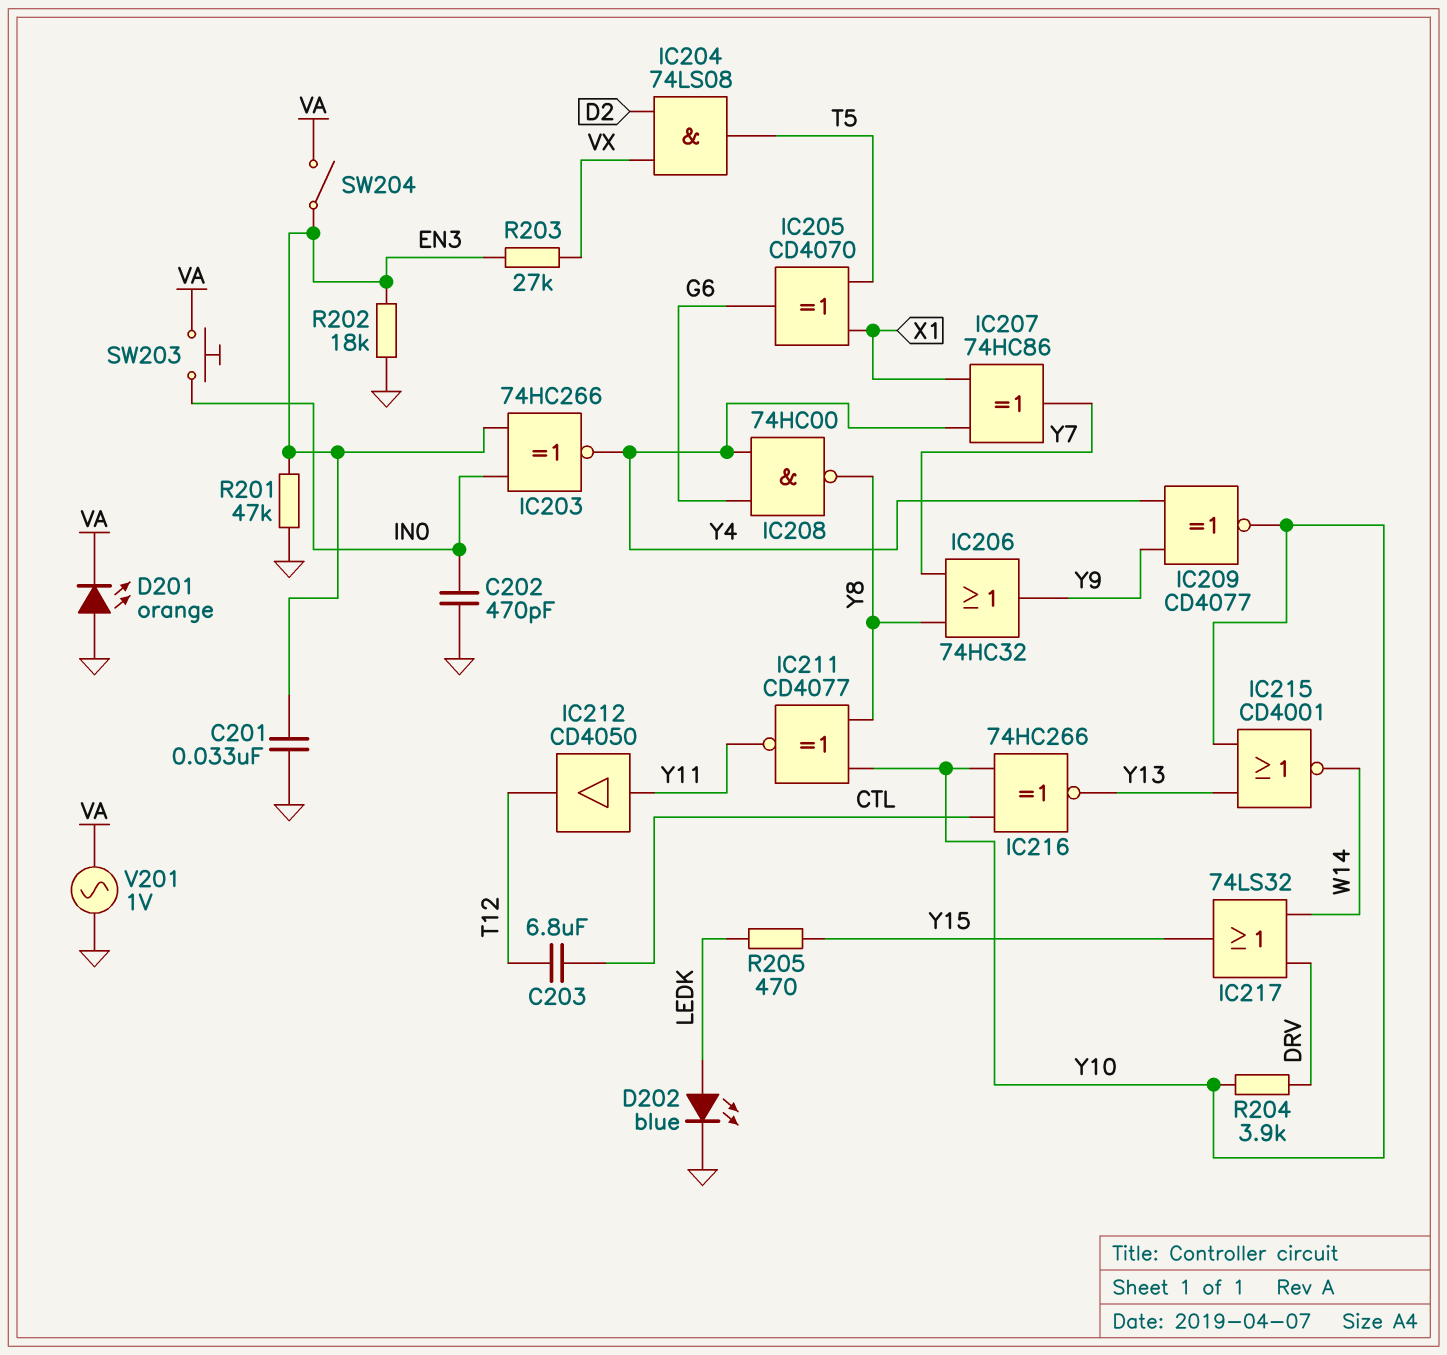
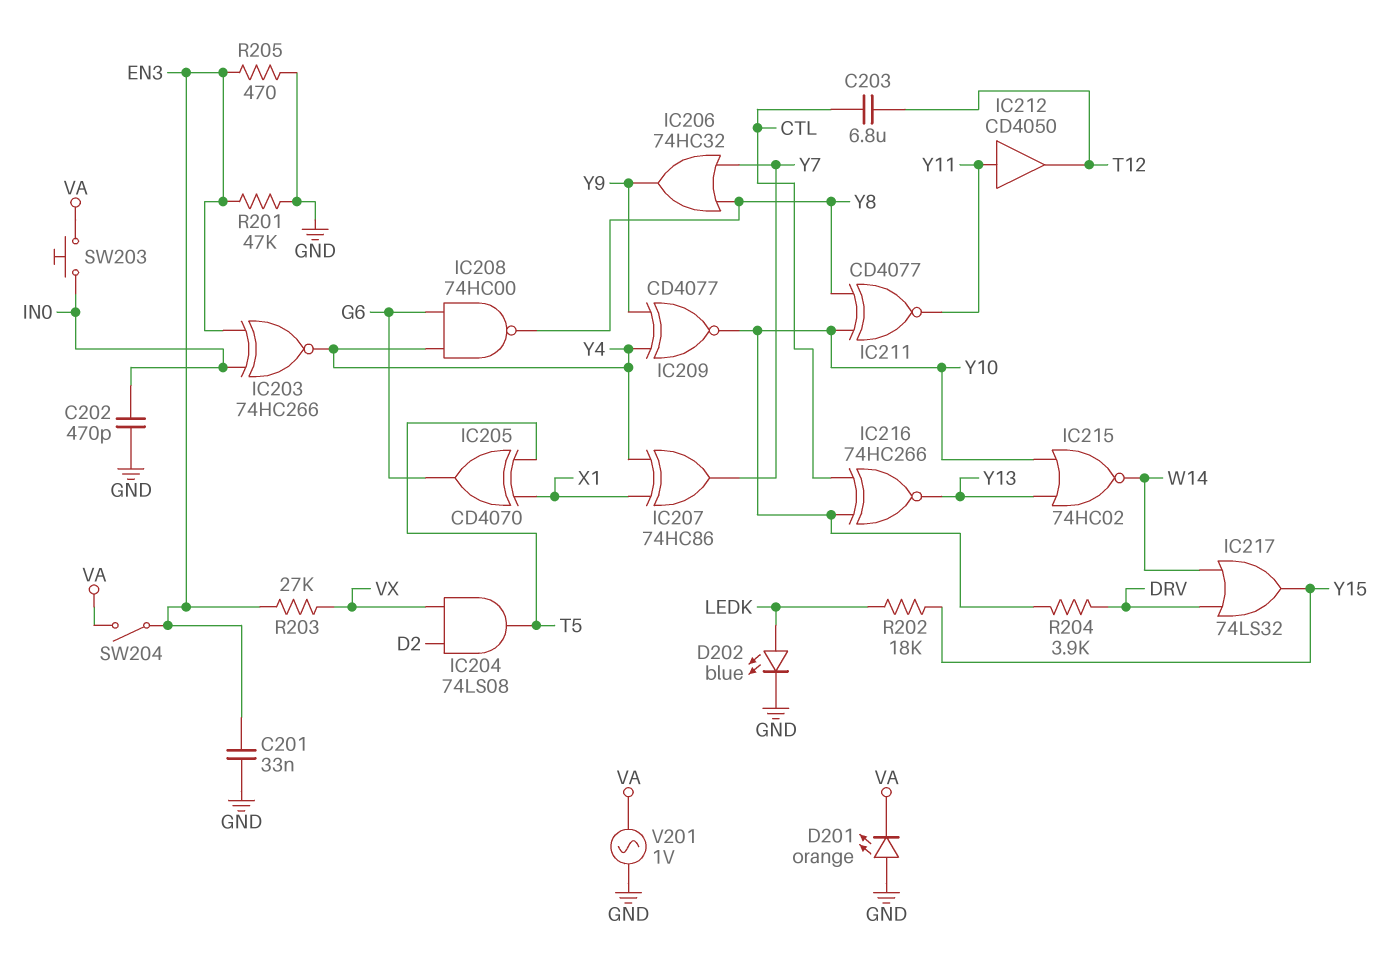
IC215: NOR CD4001 (in Y10, in Y13, out W14) -> NOR 74HC02 (in Y10, in Y13, out W14)
R202: 18k (EN3, GND) -> 18k (LEDK, Y15)
R205: 470 (LEDK, Y15) -> 470 (EN3, GND)

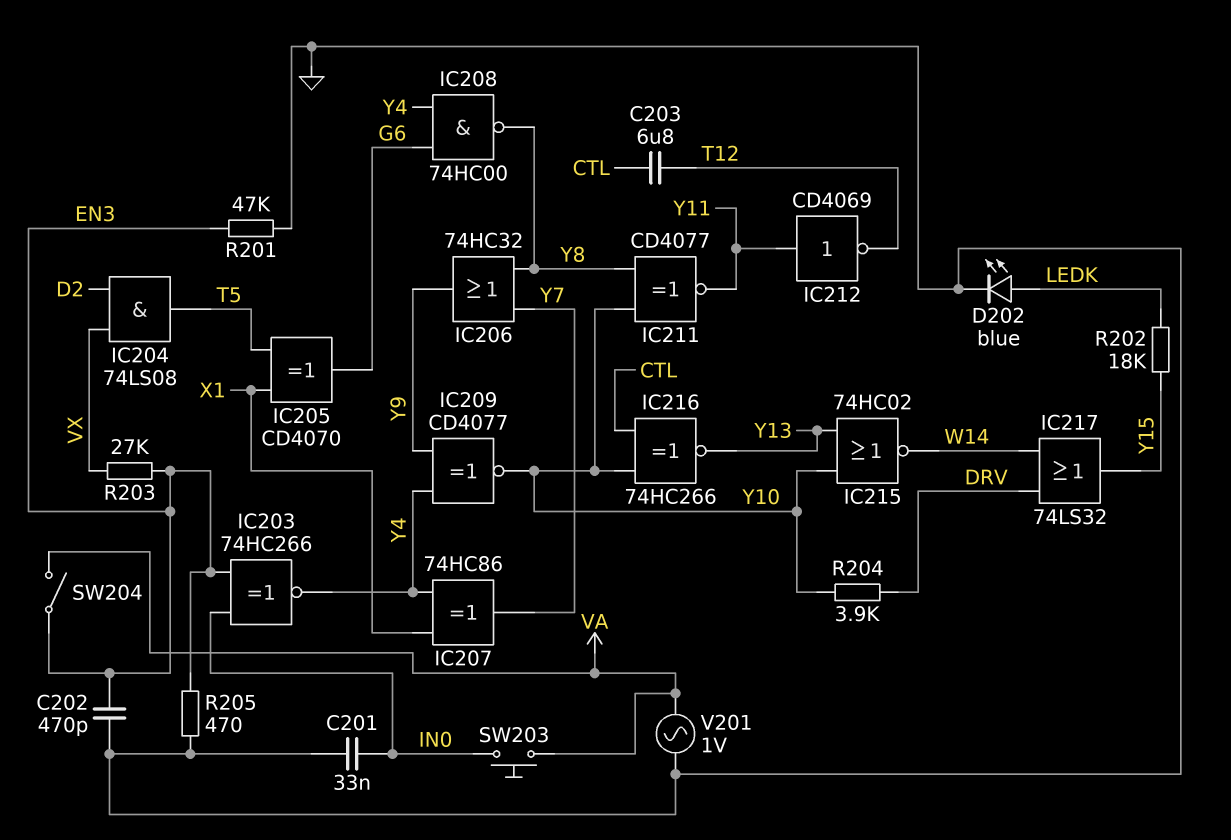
C201: 33nF (EN3, GND) -> 33nF (GND, IN0)
C202: 470pF (GND, IN0) -> 470pF (EN3, GND)
D201: LED orange (A GND, K VA) -> none
IC212: buffer CD4050 (in Y11, out T12) -> NOT CD4069 (in Y11, out T12)

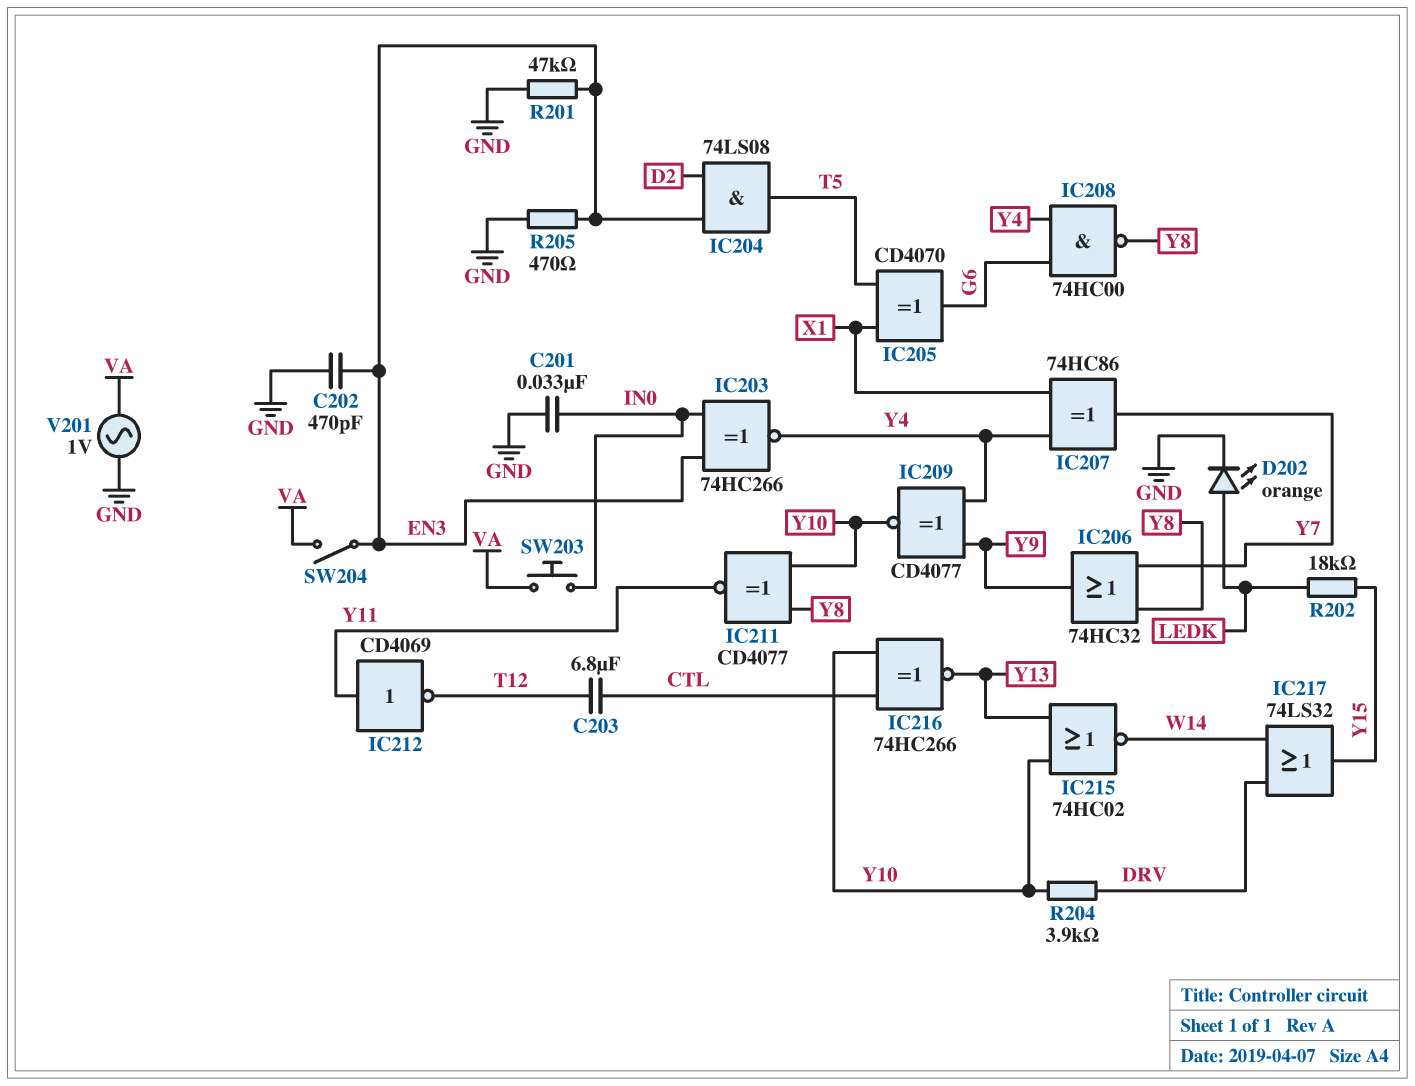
D202: LED blue (A LEDK, K GND) -> LED orange (A LEDK, K GND)
IC204: AND 74LS08 (in D2, in VX, out T5) -> AND 74LS08 (in D2, in EN3, out T5)
R203: 27k (EN3, VX) -> none

